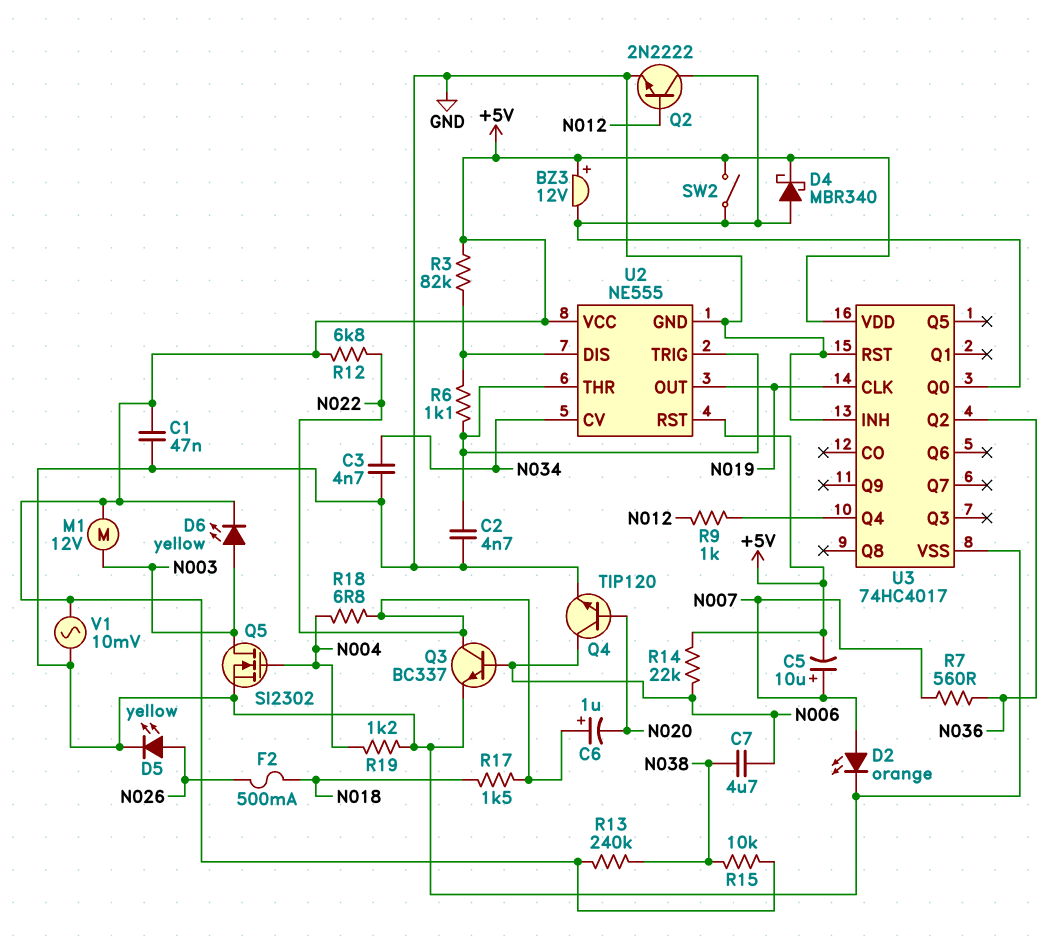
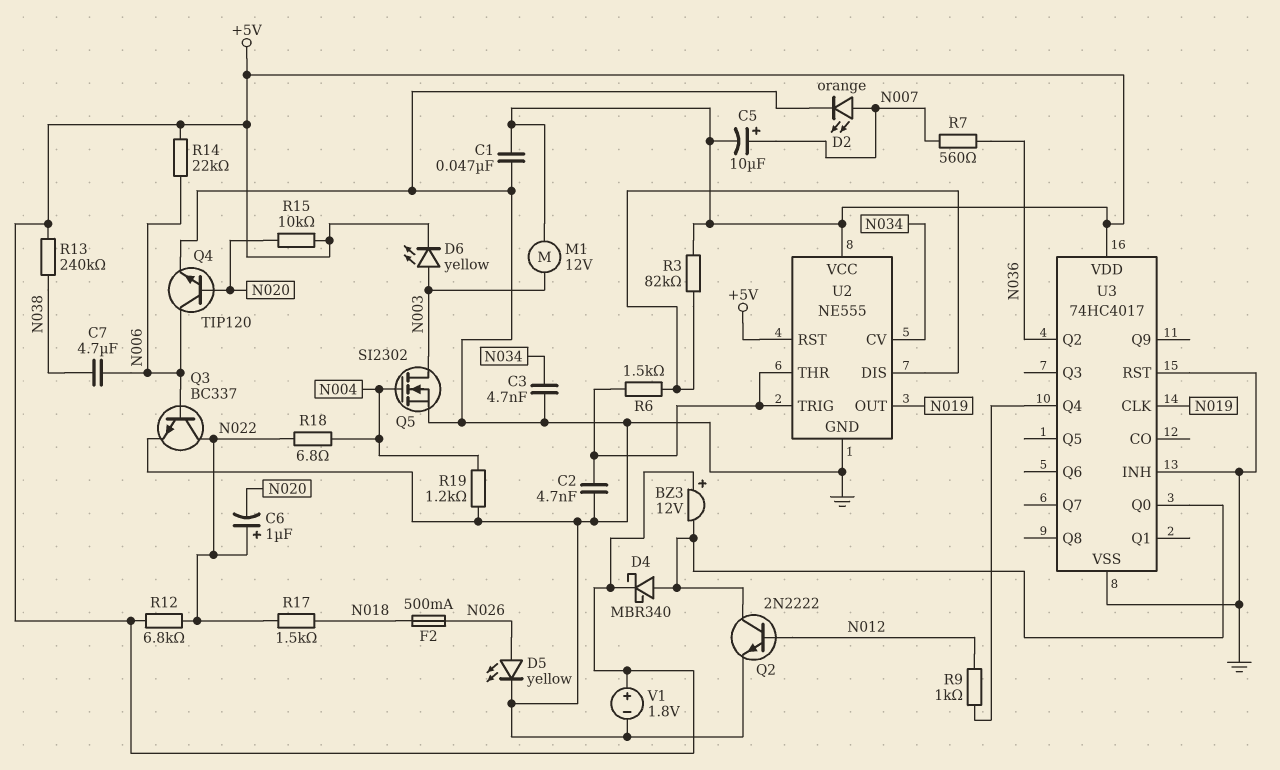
R6: 1.1k (U2/DIS, U2/THR) -> 1.5k (U2/DIS, U2/THR)
R15: 10k (+5V, N038) -> 10k (+5V, N020)
SW2: switch (+5V, U3/Q0) -> none
V1: AC 10mV (+5V, GND) -> 1.8V (plus +5V, minus GND)

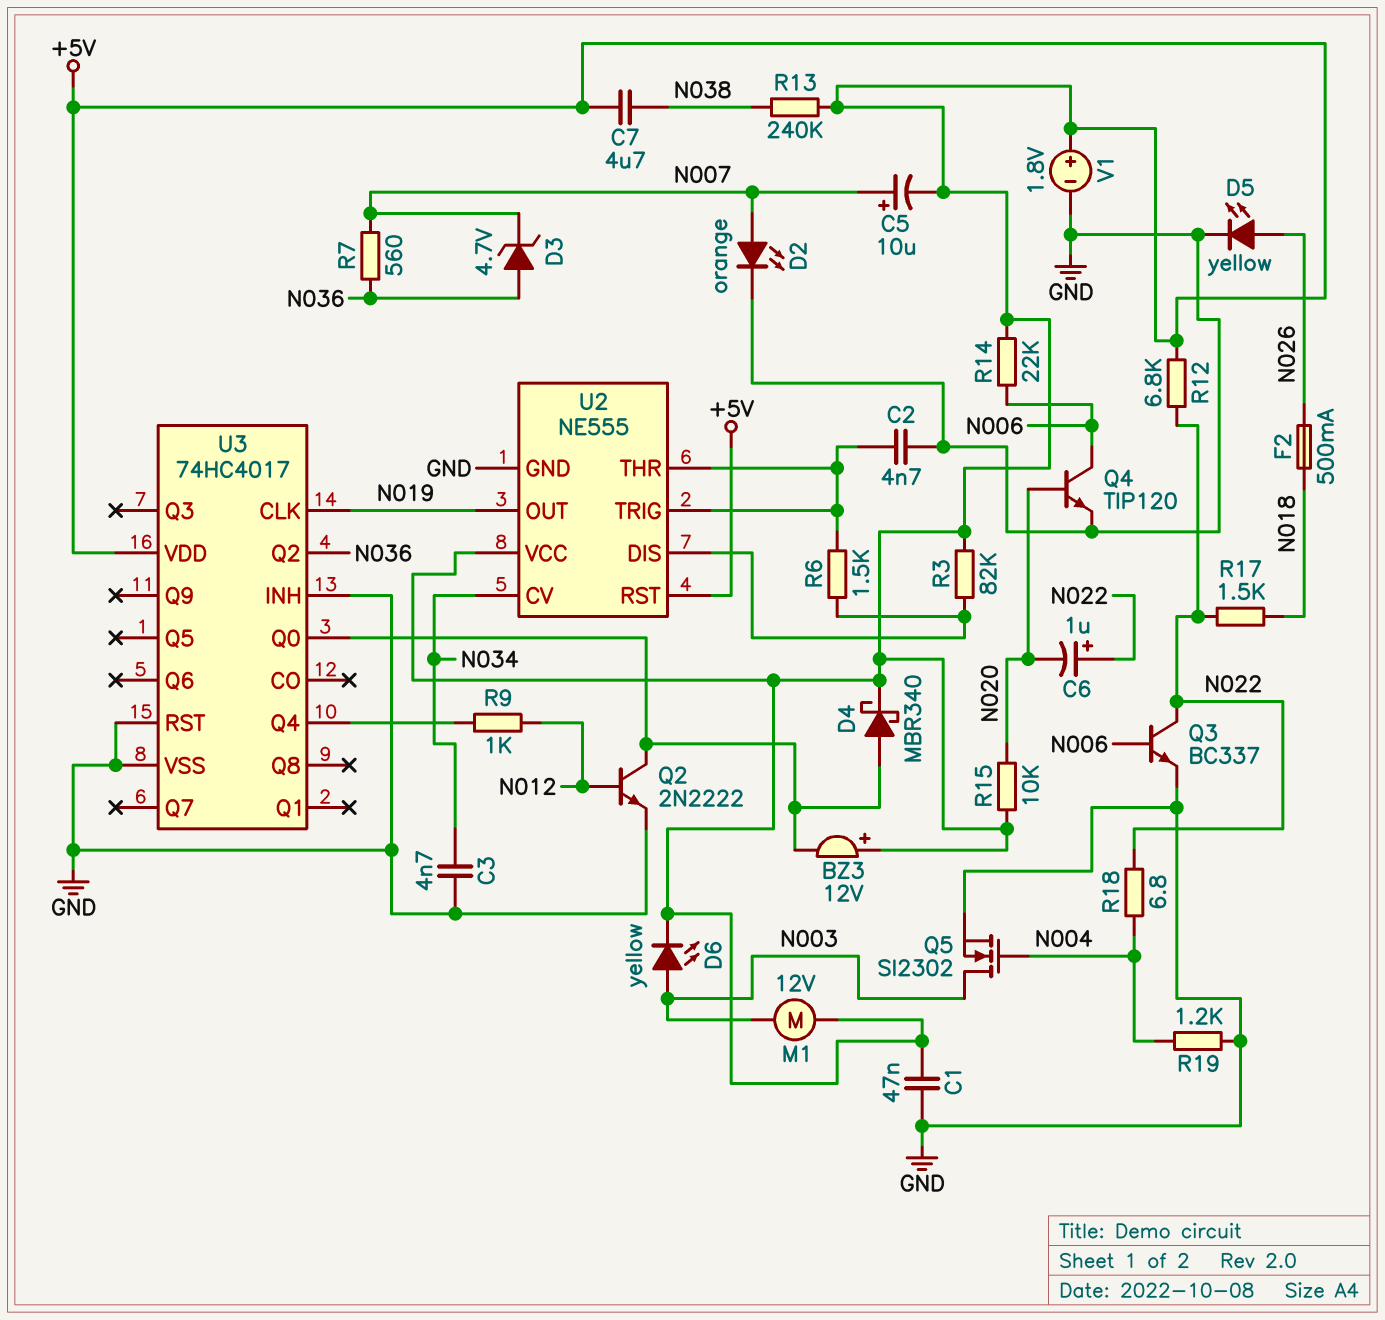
C7: 4.7uF (N006, N038) -> 4.7uF (+5V, N038)
D3: none -> zener 4.7V (A N036, K N007)

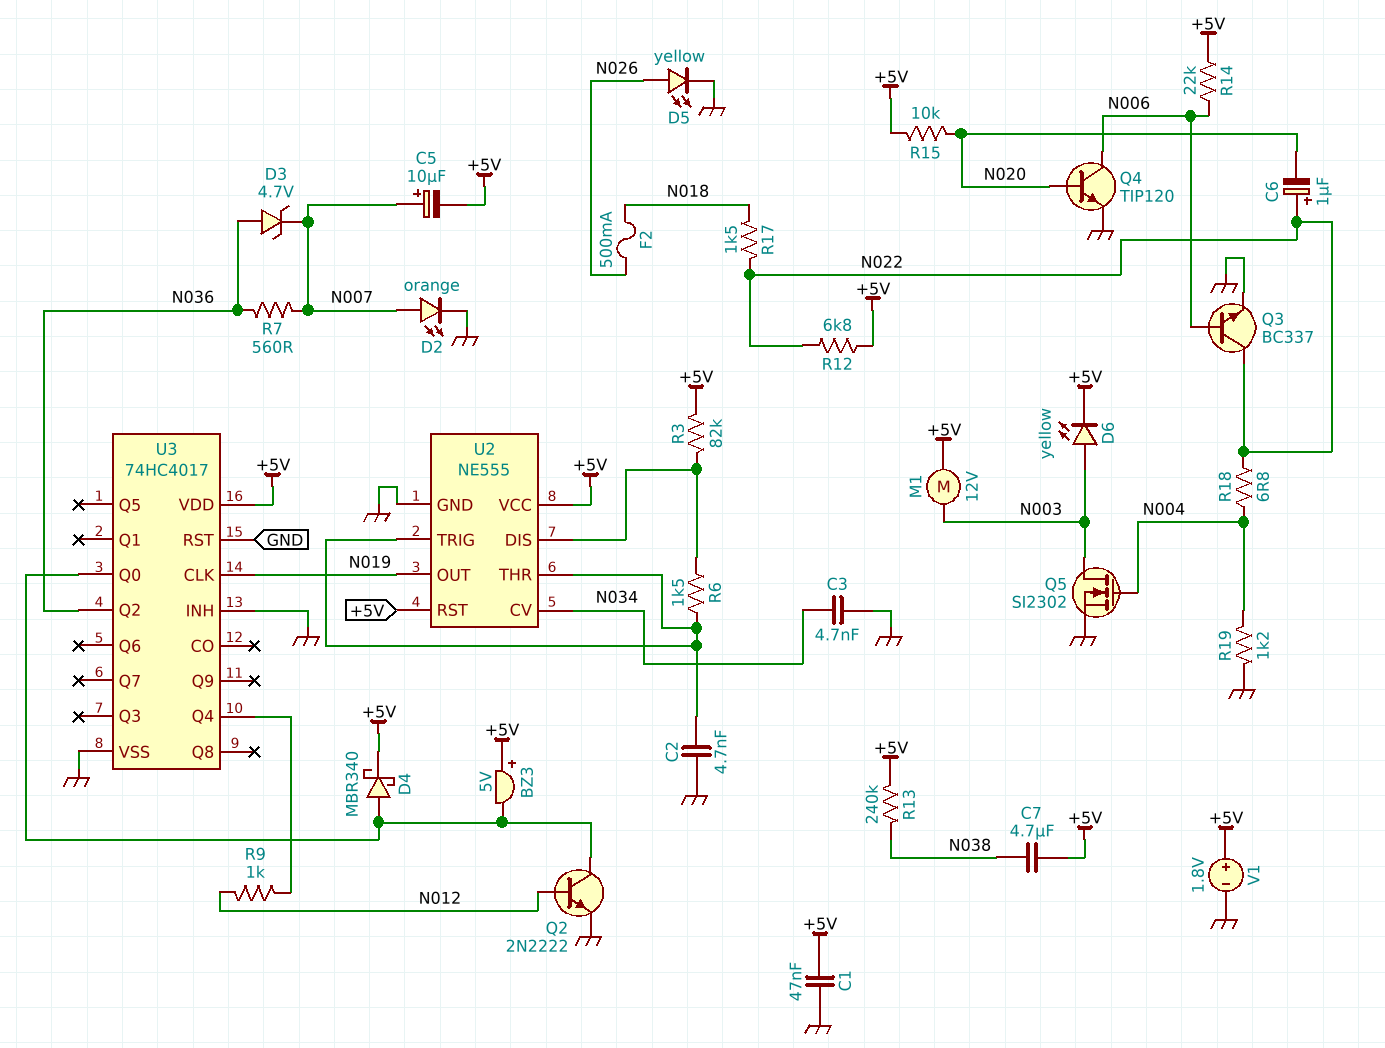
BZ3: buzzer 12V (plus +5V, minus U3/Q0) -> buzzer 5V (plus +5V, minus U3/Q0)

